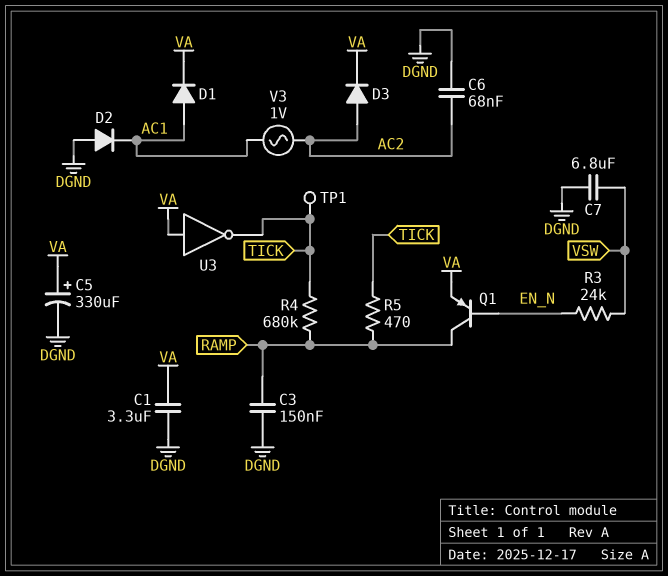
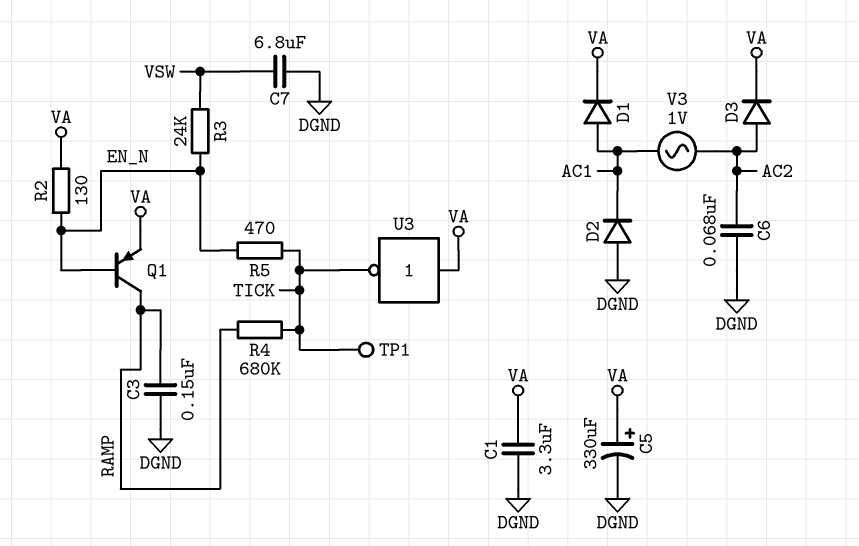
R2: none -> 130 (EN_N, VA)
R5: 470 (RAMP, TICK) -> 470 (EN_N, TICK)

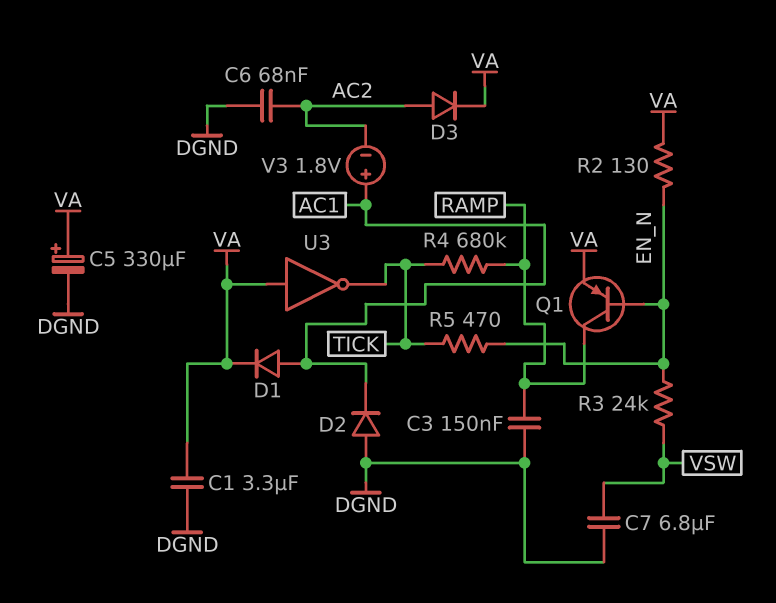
TP1: test point (TICK) -> none
V3: AC 1V (AC1, AC2) -> 1.8V (plus AC1, minus AC2)

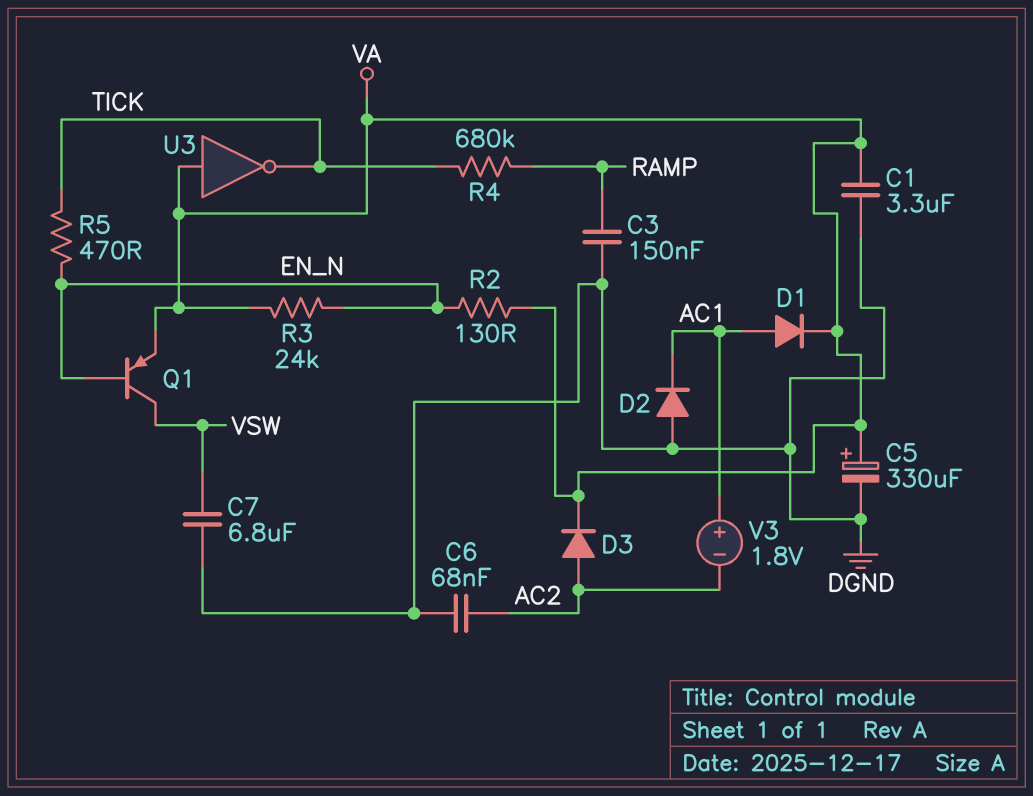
Q1: PNP (B EN_N, C RAMP, E VA) -> PNP (B EN_N, C VSW, E VA)
R3: 24k (EN_N, VSW) -> 24k (EN_N, VA)

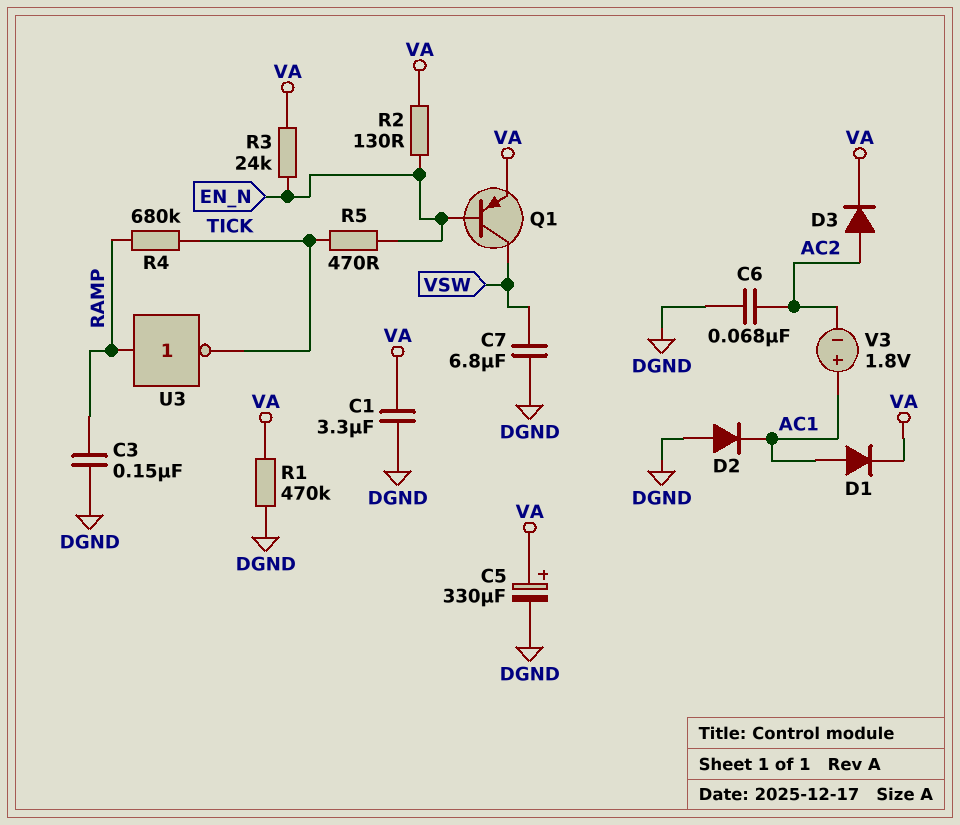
R1: none -> 470k (DGND, VA)
U3: NOT (in VA, out TICK) -> NOT (in RAMP, out TICK)

